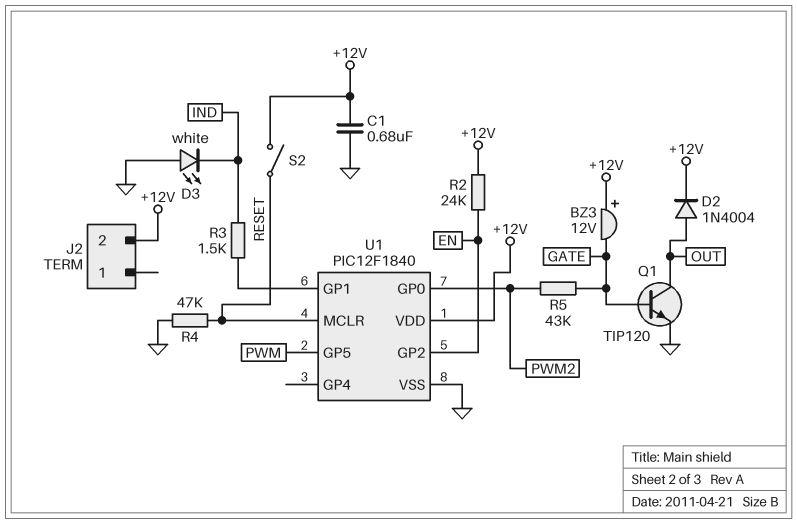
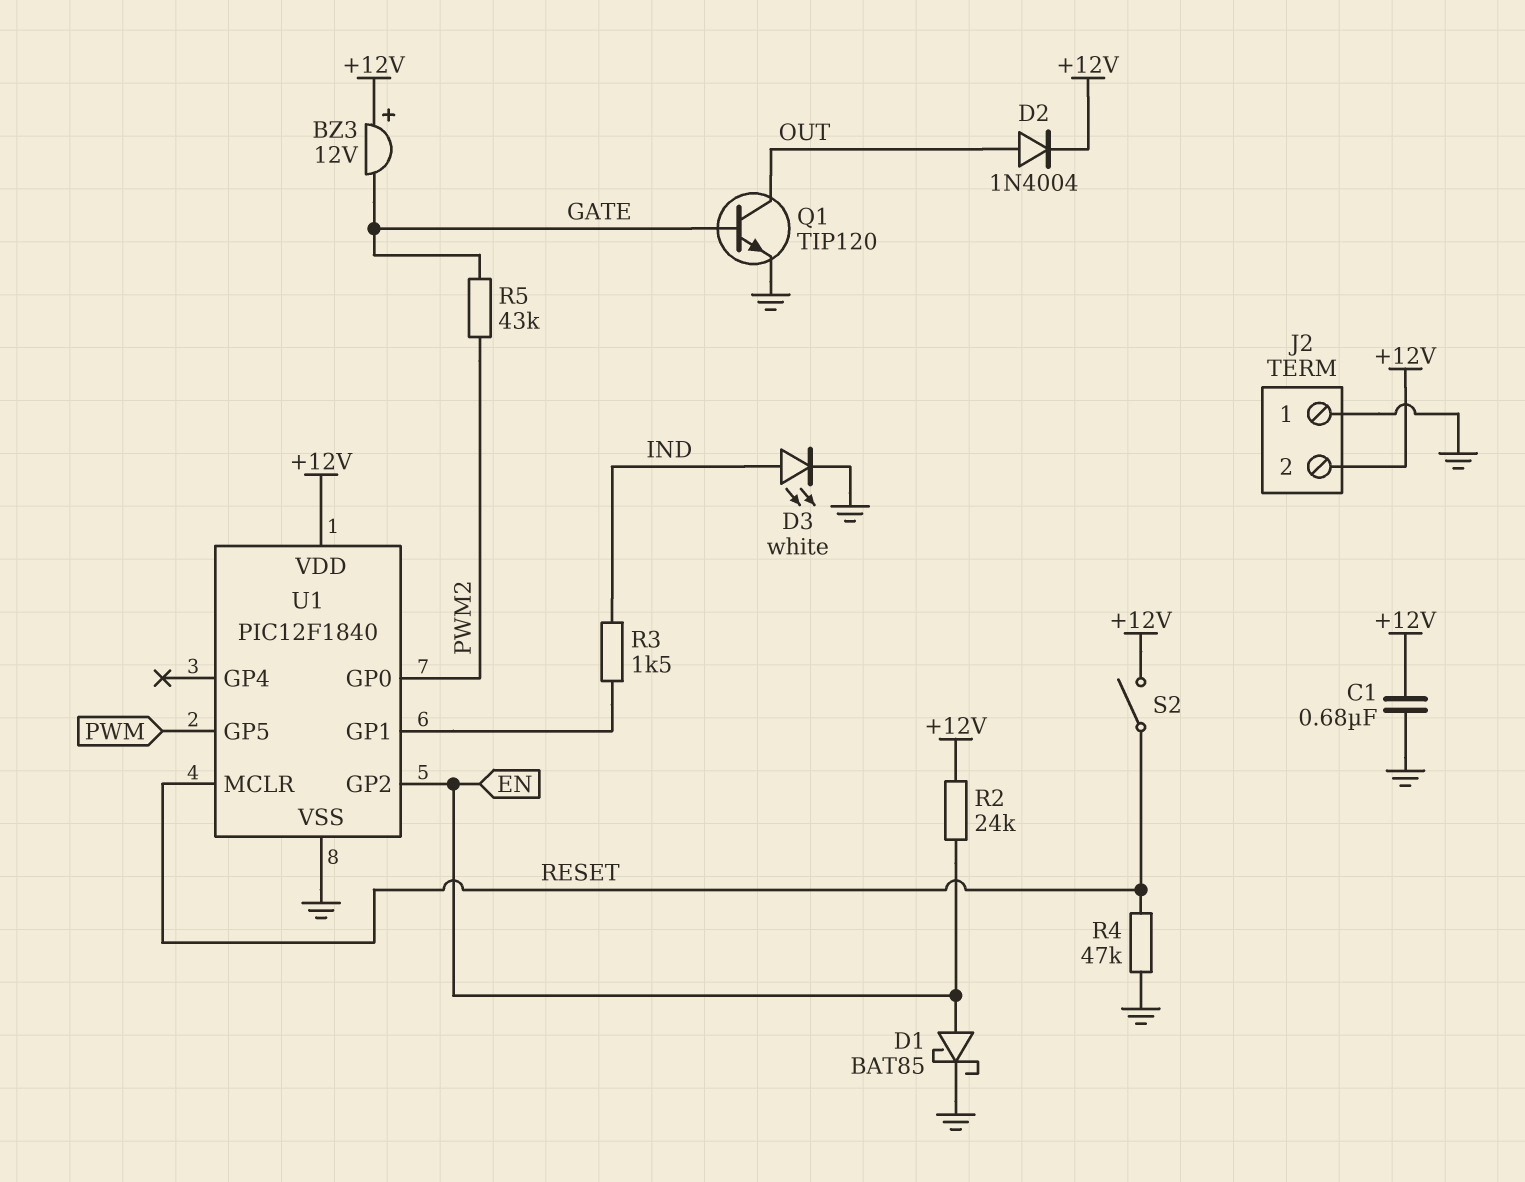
D1: none -> schottky BAT85 (A EN, K GND)
D3: LED white (A GND, K IND) -> LED white (A IND, K GND)
J2 pin 1: none -> GND

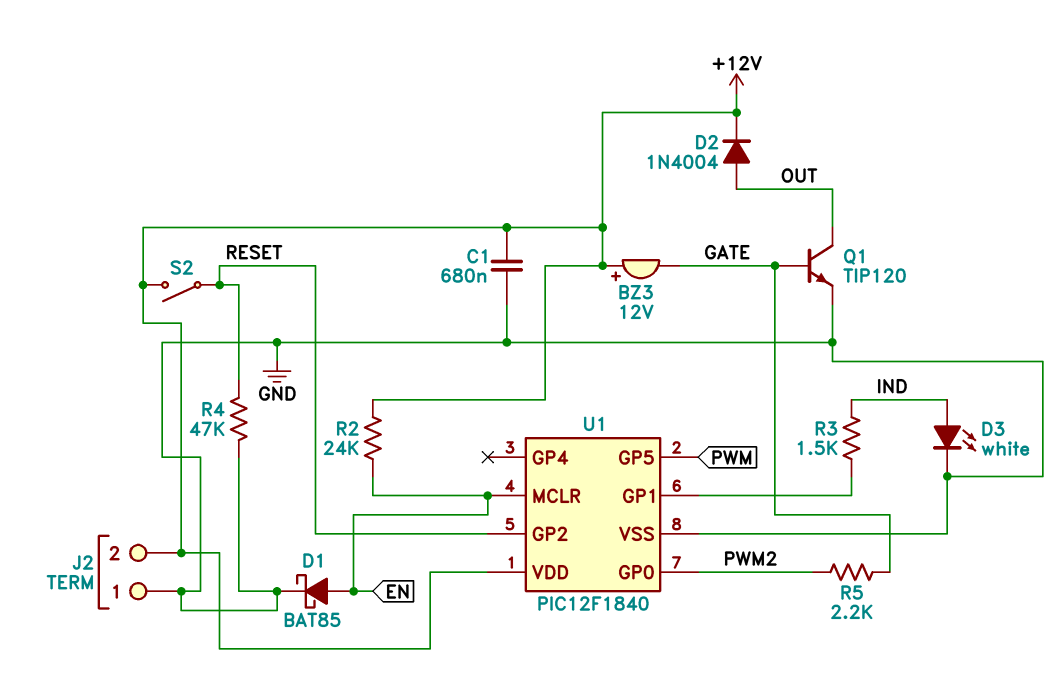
R5: 43k (GATE, PWM2) -> 2.2k (GATE, PWM2)
U1 pin GP2: EN -> RESET
U1 pin MCLR: RESET -> EN

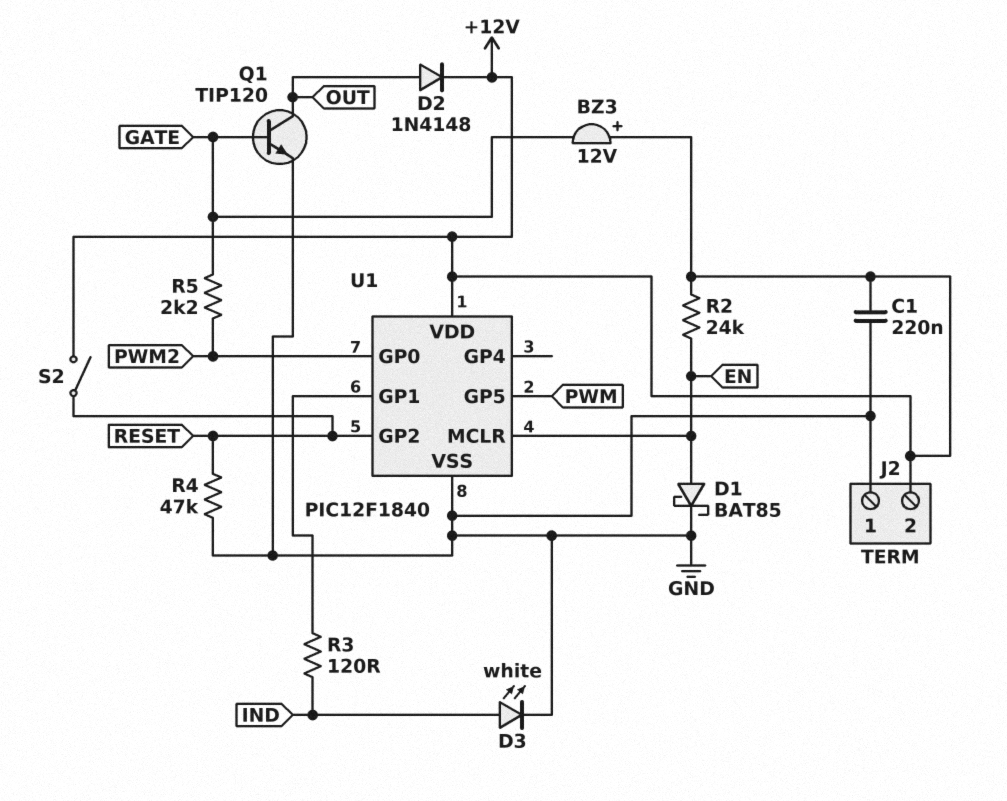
C1: 680nF (+12V, GND) -> 220nF (+12V, GND)
D2: diode 1N4004 (A OUT, K +12V) -> diode 1N4148 (A OUT, K +12V)
R3: 1.5k (IND, U1/GP1) -> 120 (IND, U1/GP1)

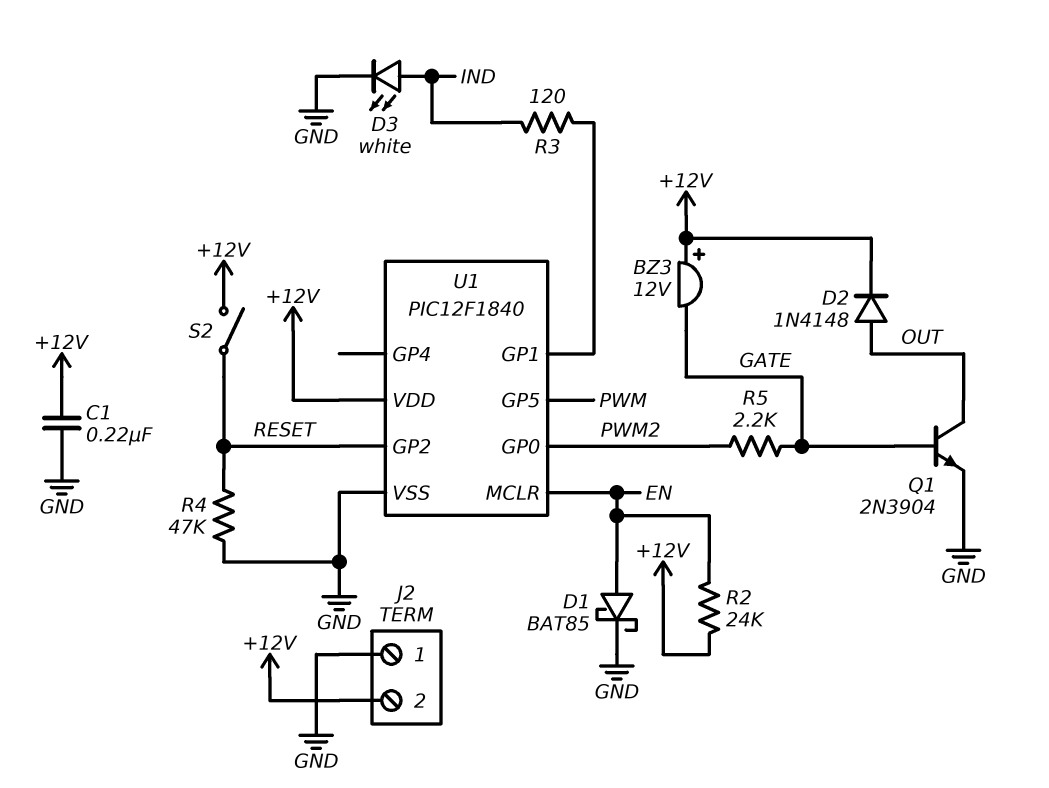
Q1: NPN TIP120 (B GATE, C OUT, E GND) -> NPN 2N3904 (B GATE, C OUT, E GND)

